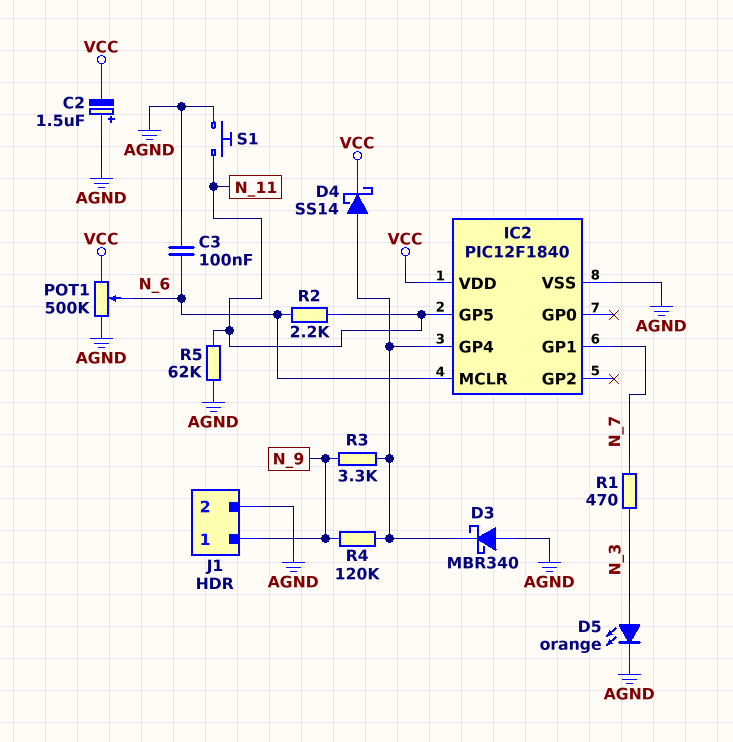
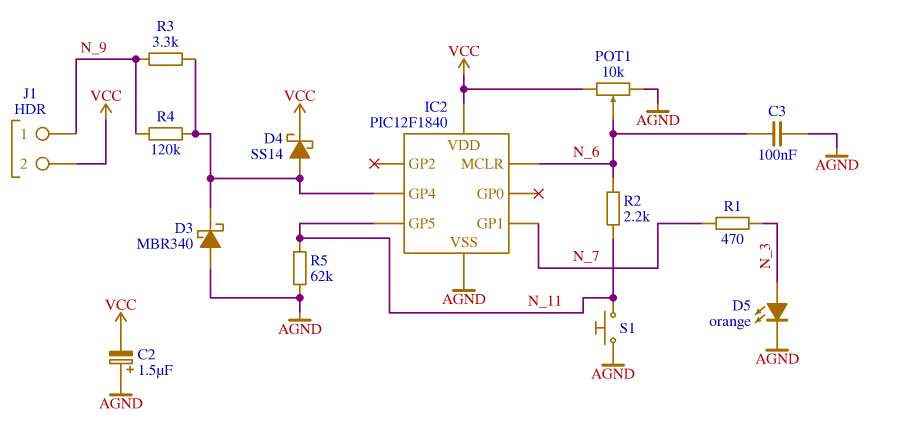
J1 pin 2: AGND -> VCC
POT1: 500k (AGND, VCC, wiper N_6) -> 10k (AGND, VCC, wiper N_6)

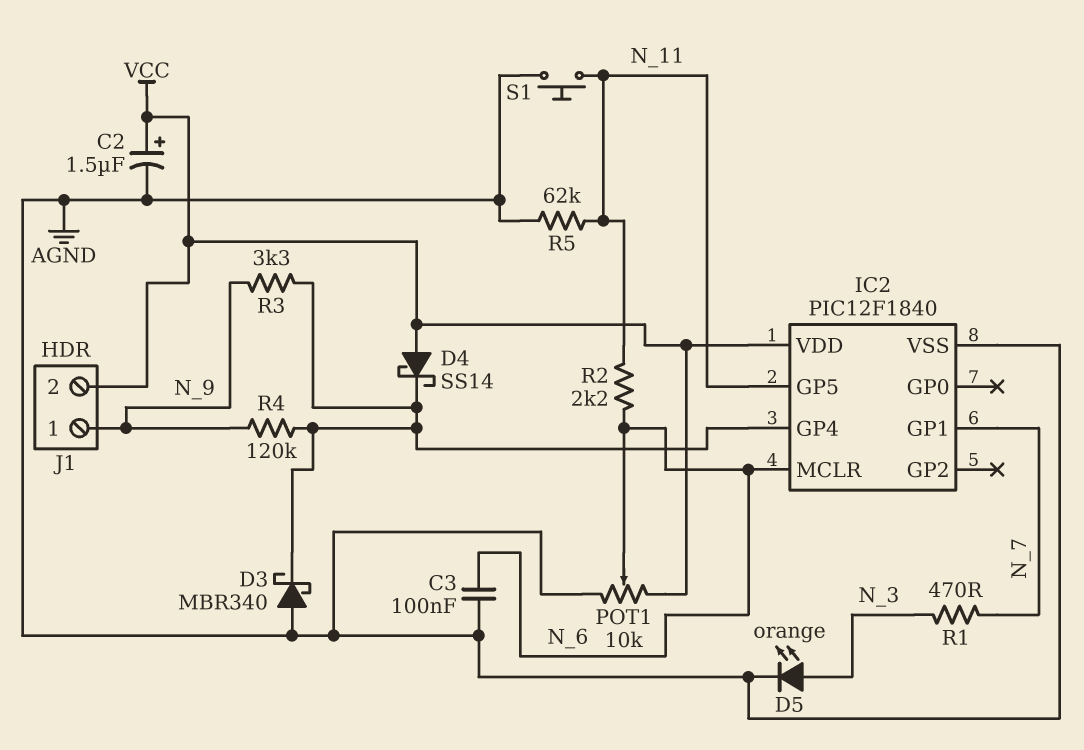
C2: 1.5uF (plus AGND, minus VCC) -> 1.5uF (plus VCC, minus AGND)
D4: schottky SS14 (A IC2/GP4, K VCC) -> schottky SS14 (A VCC, K IC2/GP4)

